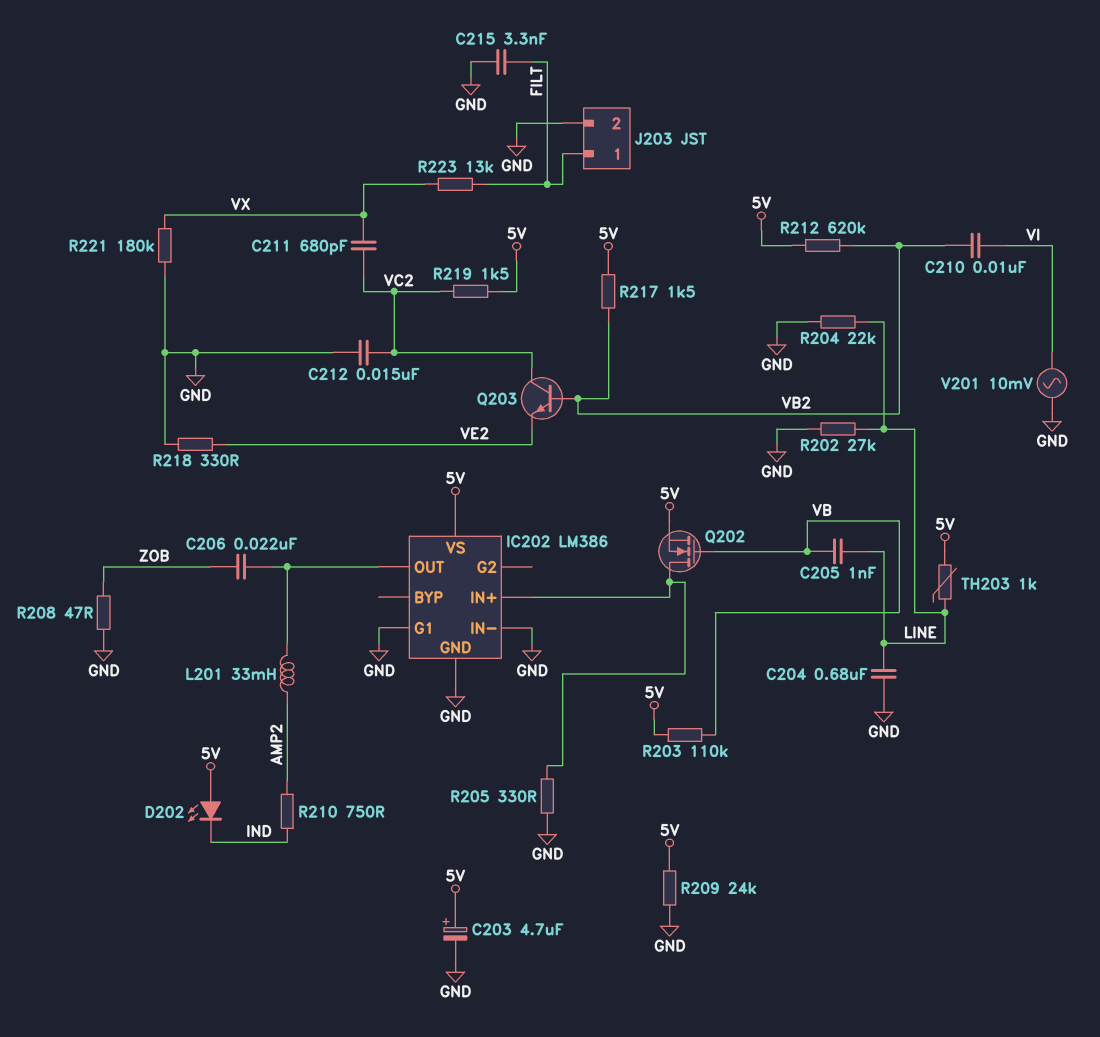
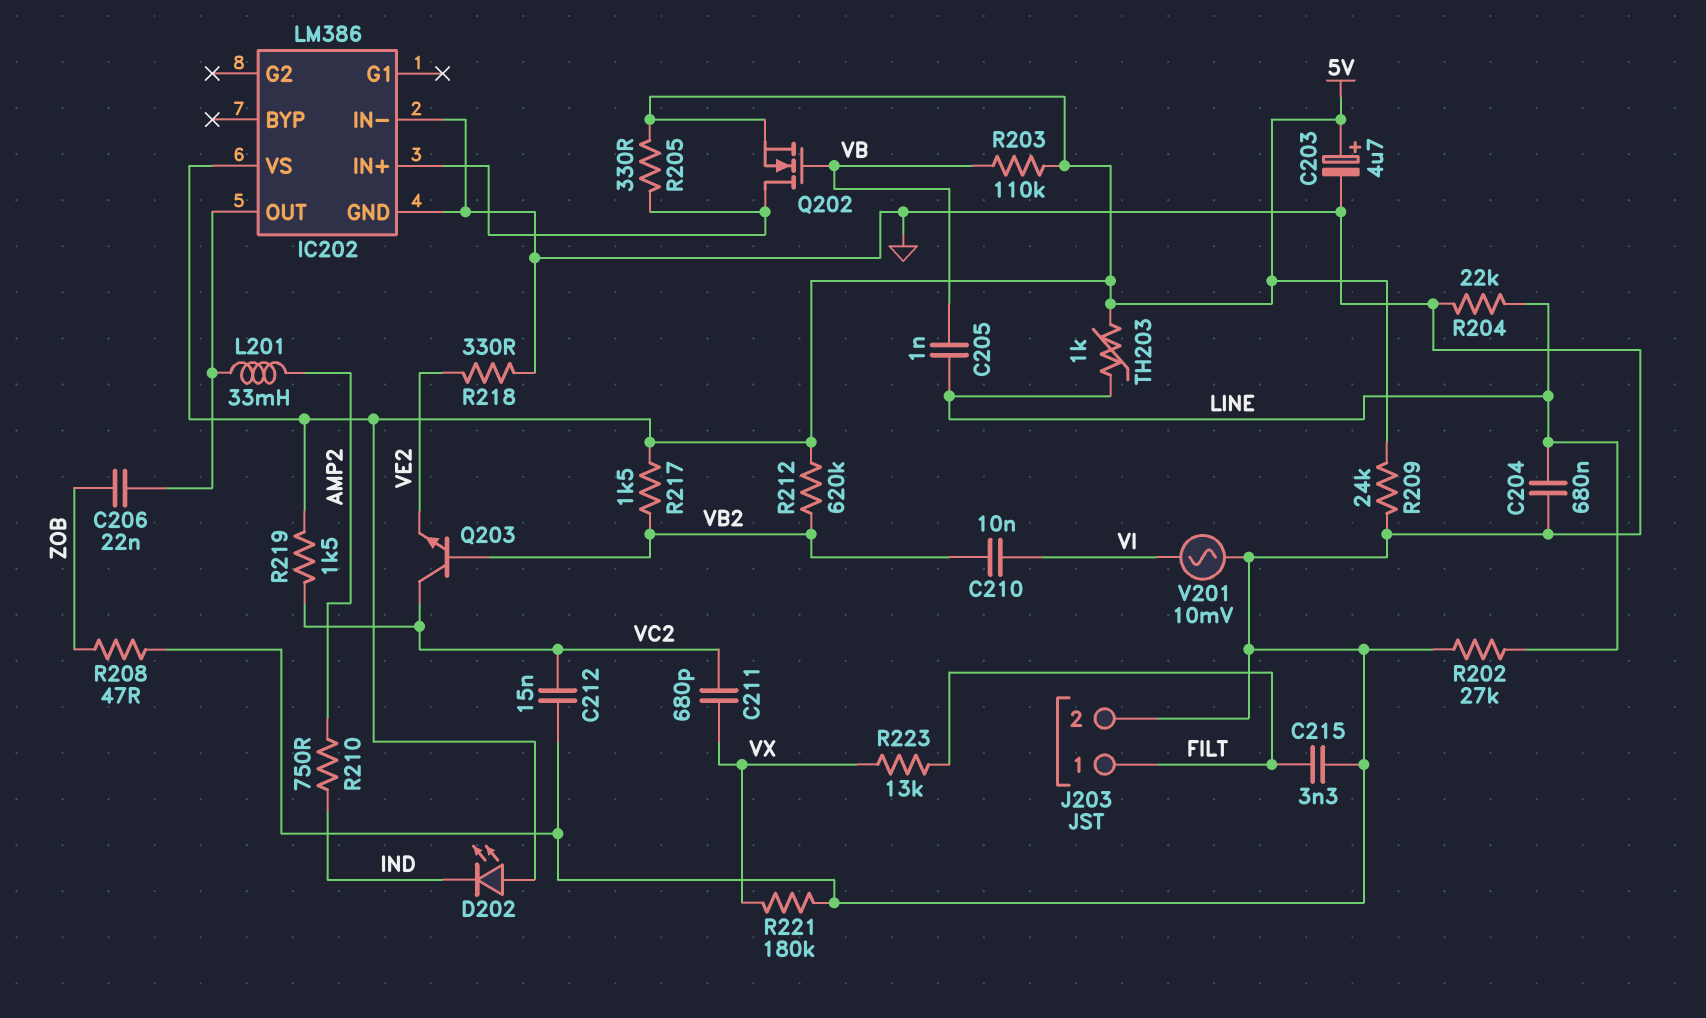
IC202 pin G1: GND -> none
R205: 330 (GND, IC202/IN+) -> 330 (5V, IC202/IN+)

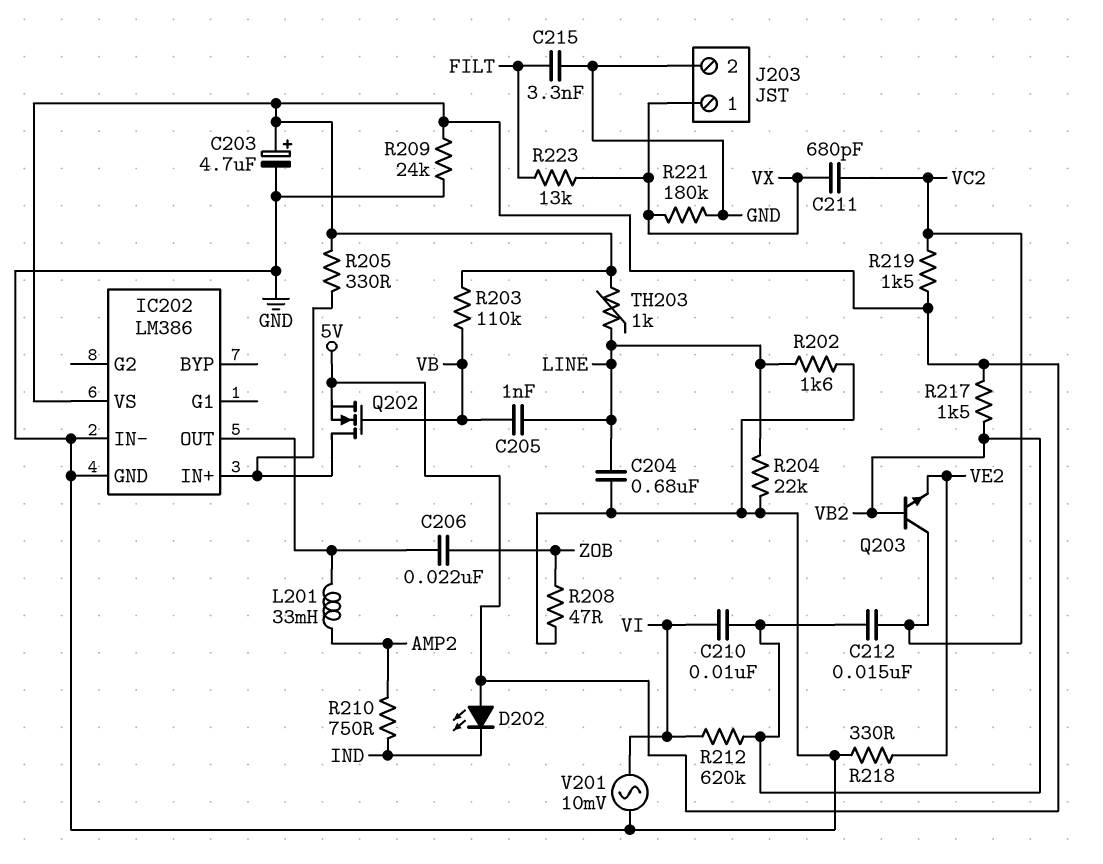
C212: 15nF (GND, VC2) -> 15nF (VB2, VC2)
J203 pin 1: FILT -> VX
R202: 27k (GND, LINE) -> 1.6k (GND, LINE)
R212: 620k (5V, VB2) -> 620k (VB2, VI)

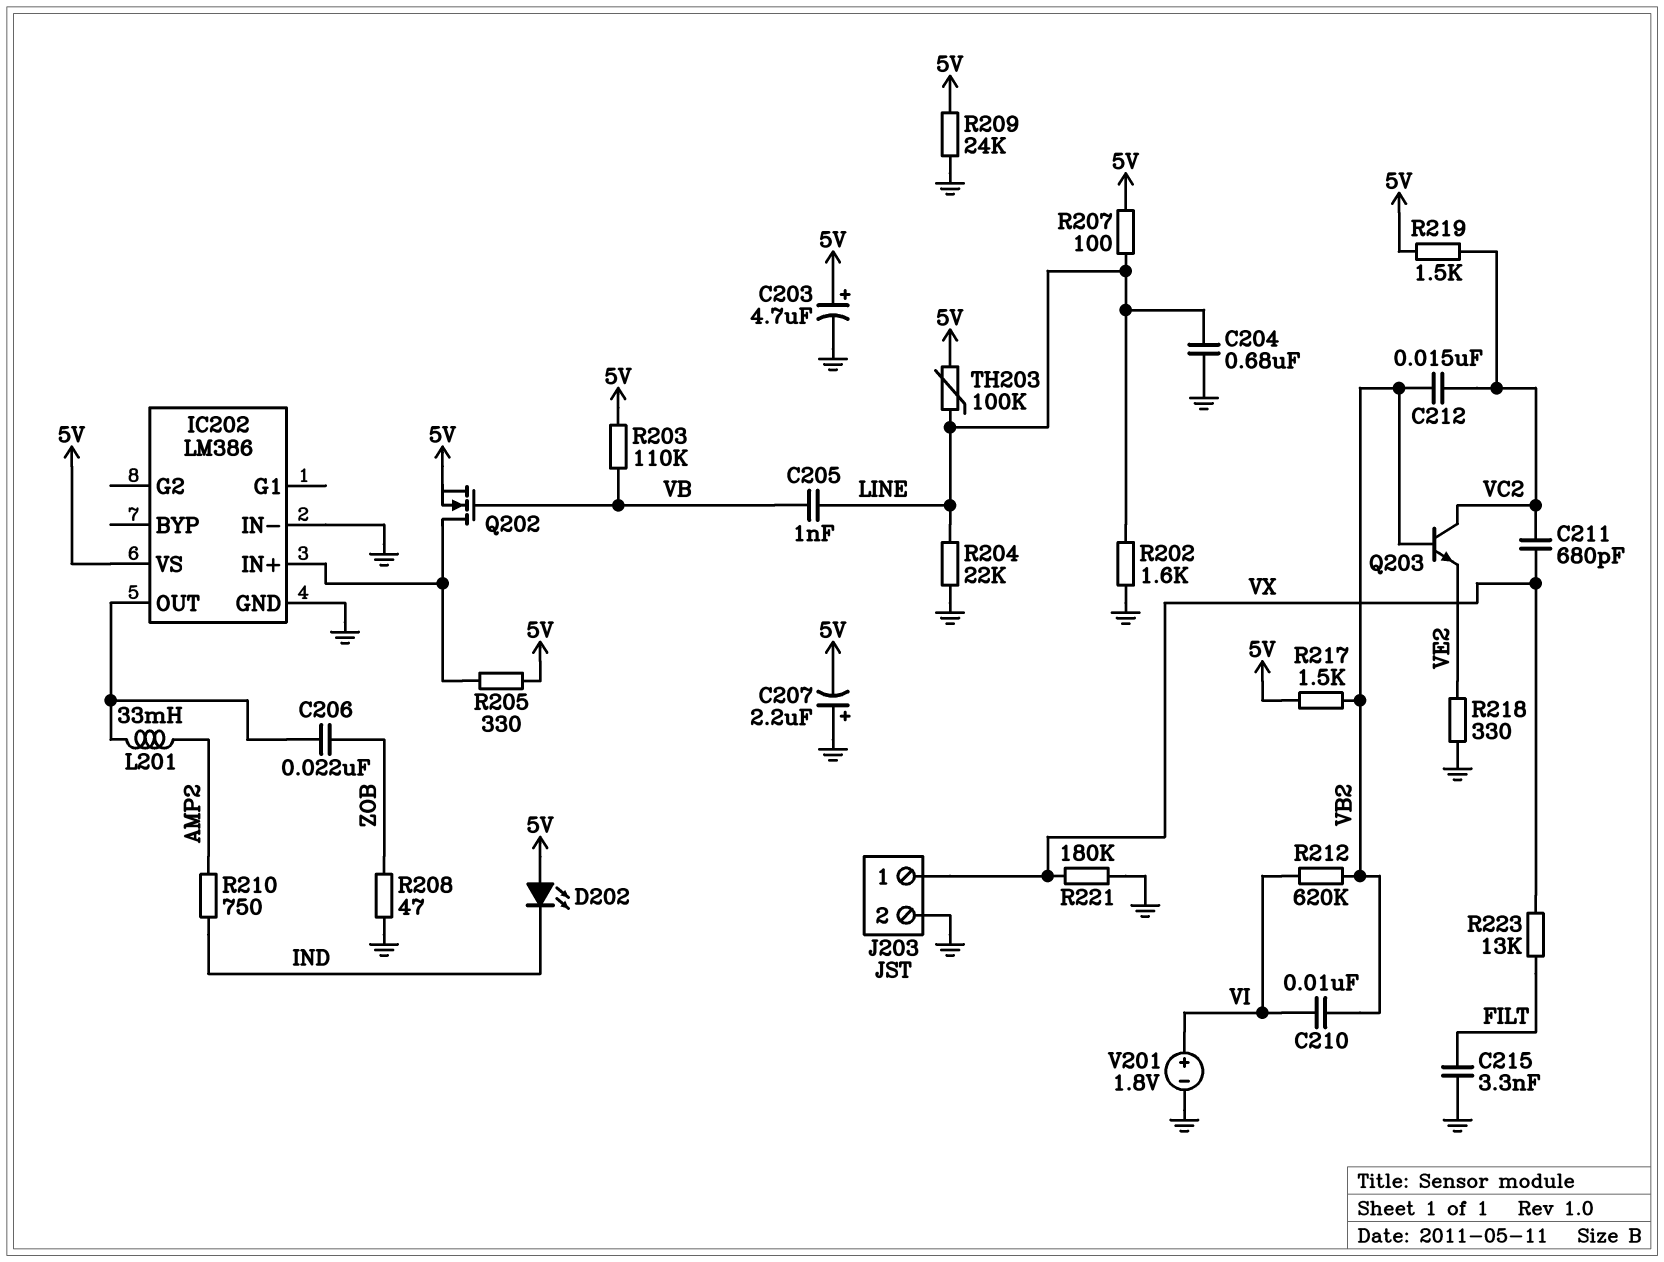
C207: none -> 2.2uF (plus GND, minus 5V)
R207: none -> 100 (5V, LINE)
TH203: 1k (5V, LINE) -> 100k (5V, LINE)
V201: AC 10mV (GND, VI) -> 1.8V (plus VI, minus GND)

